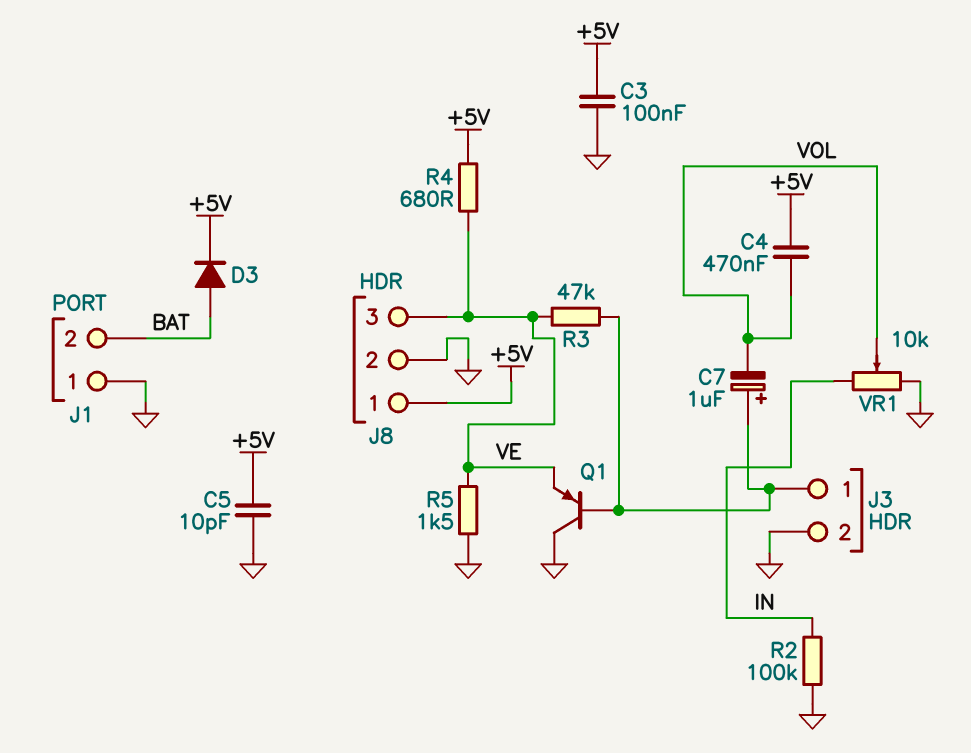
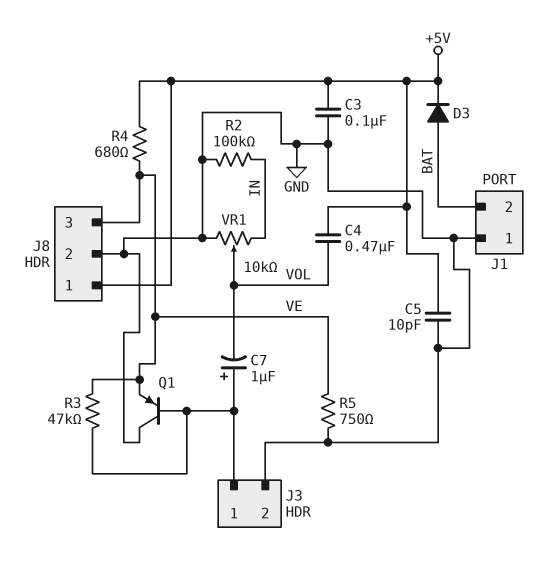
R5: 1.5k (GND, VE) -> 750 (GND, VE)

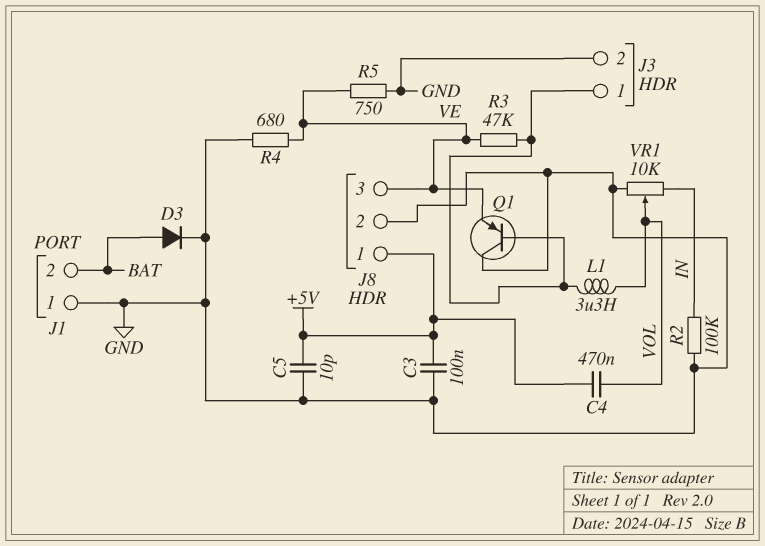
C7: 1uF (plus J3/1, minus VOL) -> none
D3: diode (A BAT, K +5V) -> diode (A BAT, K GND)
L1: none -> 3.3uH (J3/1, VOL)
R4: 680 (+5V, VE) -> 680 (GND, VE)

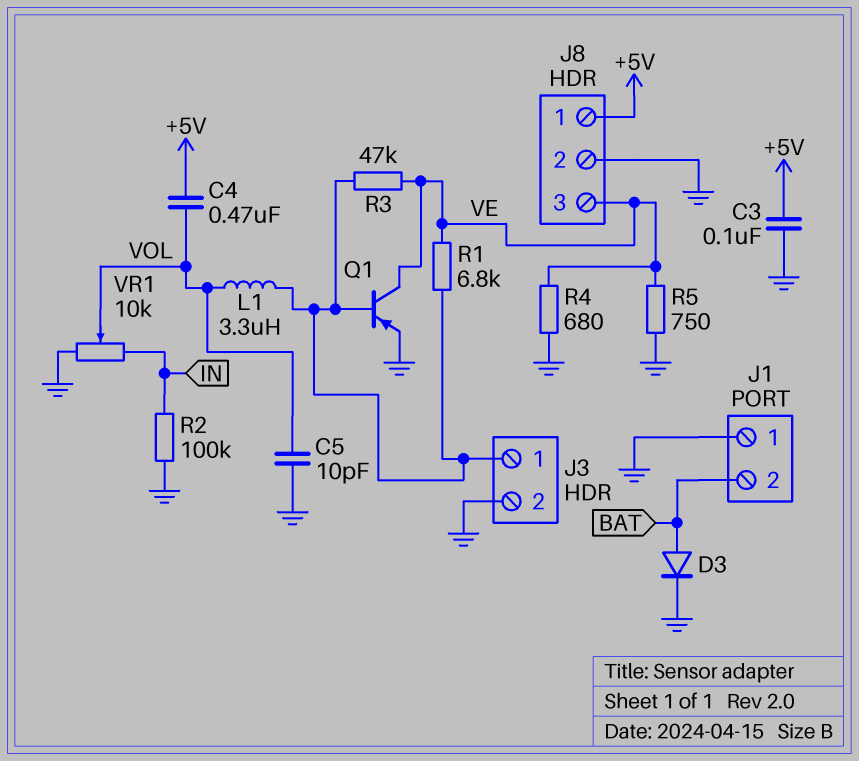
C5: 10pF (+5V, GND) -> 10pF (GND, VOL)
Q1: PNP (B J3/1, C GND, E VE) -> PNP (B J3/1, C VE, E GND)
R1: none -> 6.8k (J3/1, VE)

